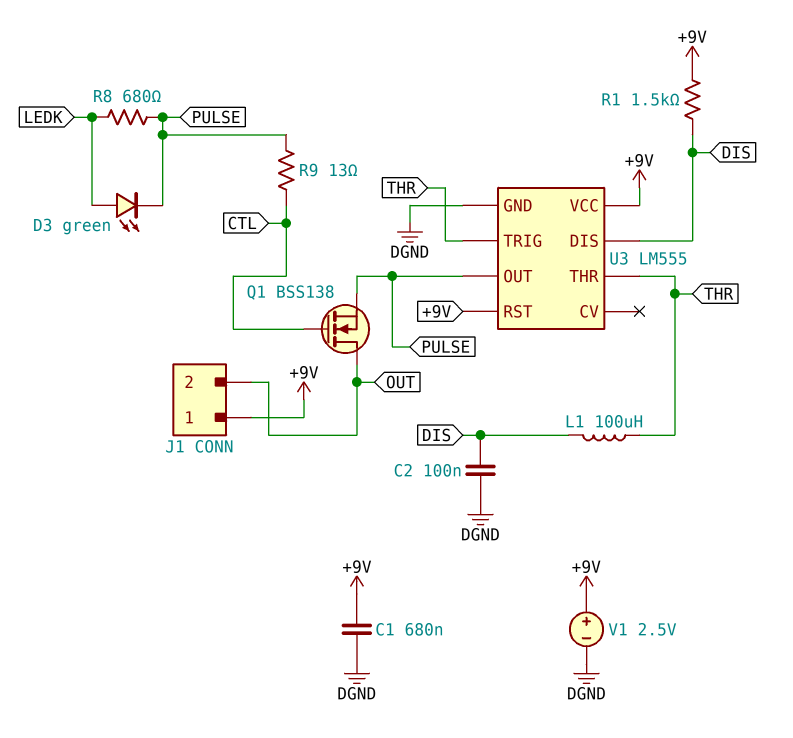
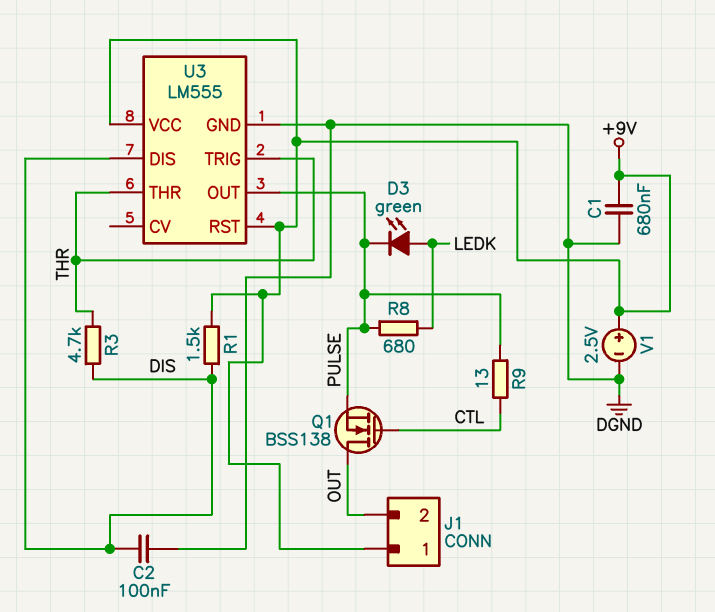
L1: 100uH (DIS, THR) -> none
R3: none -> 4.7k (DIS, THR)

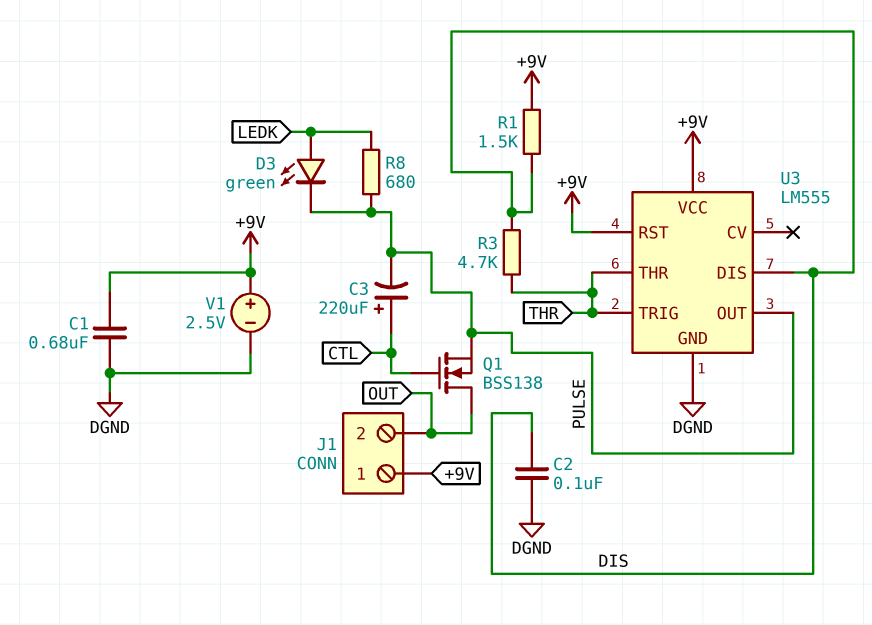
C3: none -> 220uF (plus CTL, minus PULSE)
R9: 13 (CTL, PULSE) -> none

